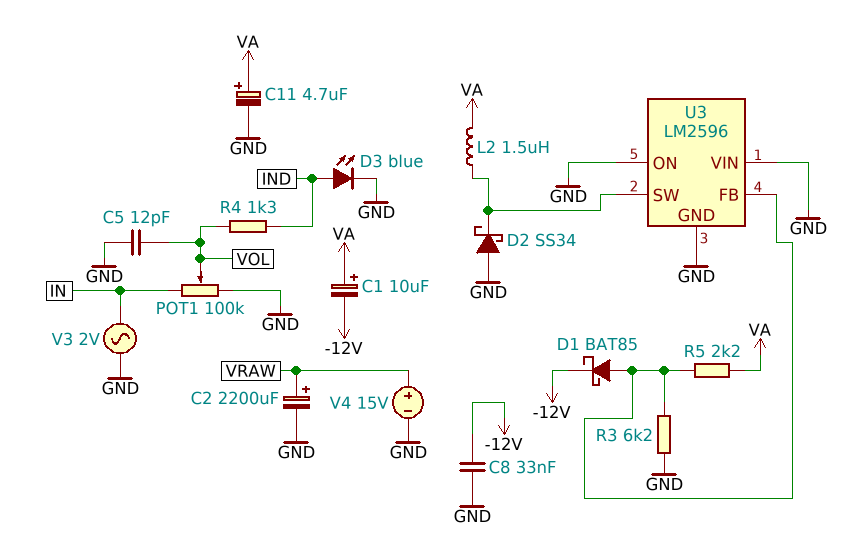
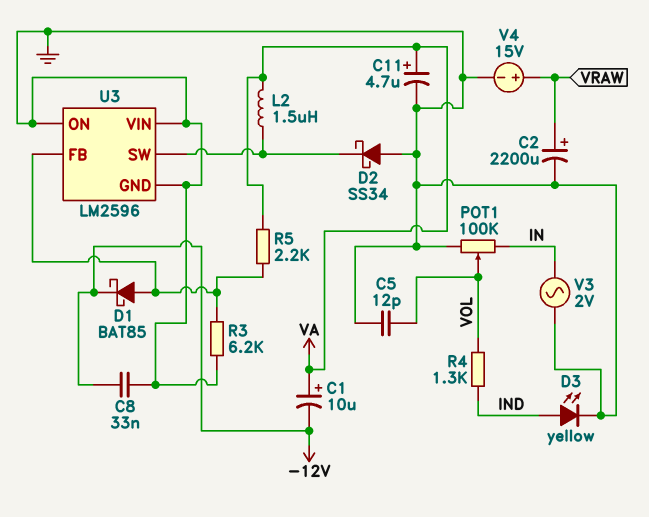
D3: LED blue (A IND, K GND) -> LED yellow (A IND, K GND)

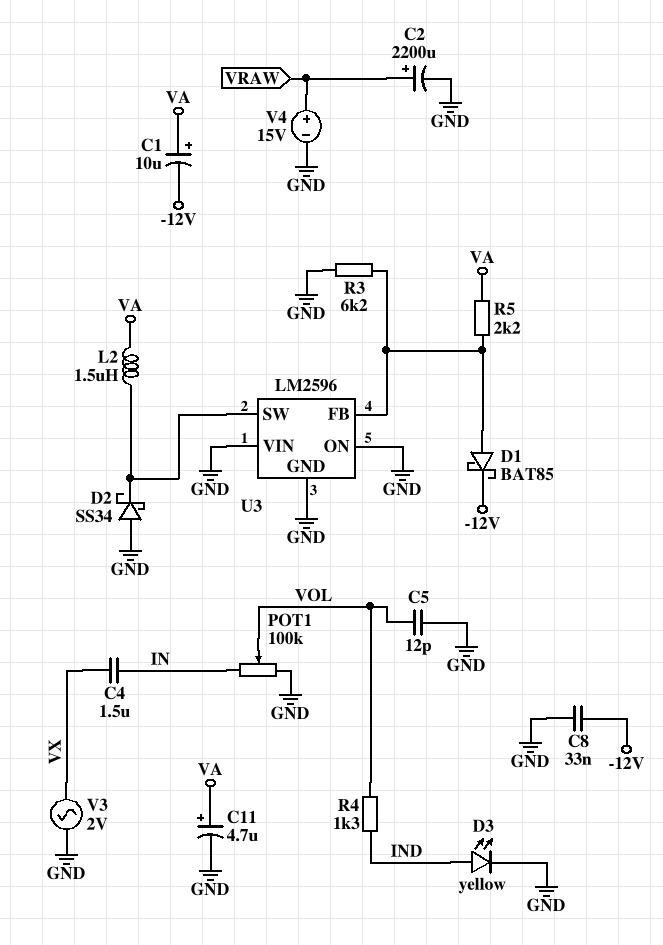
C4: none -> 1.5uF (IN, VX)
V3: AC 2V (GND, IN) -> AC 2V (GND, VX)

